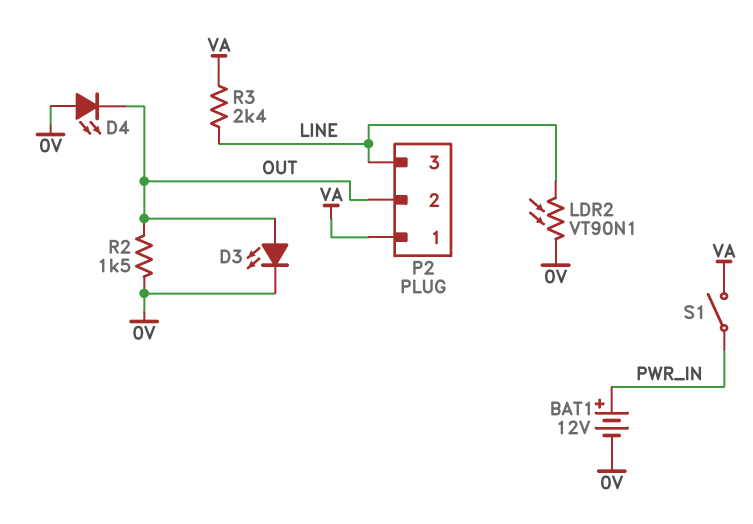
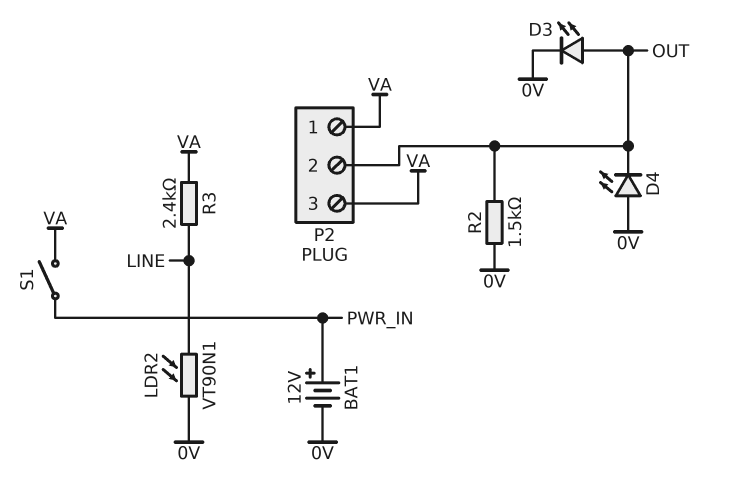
P2 pin 3: LINE -> VA

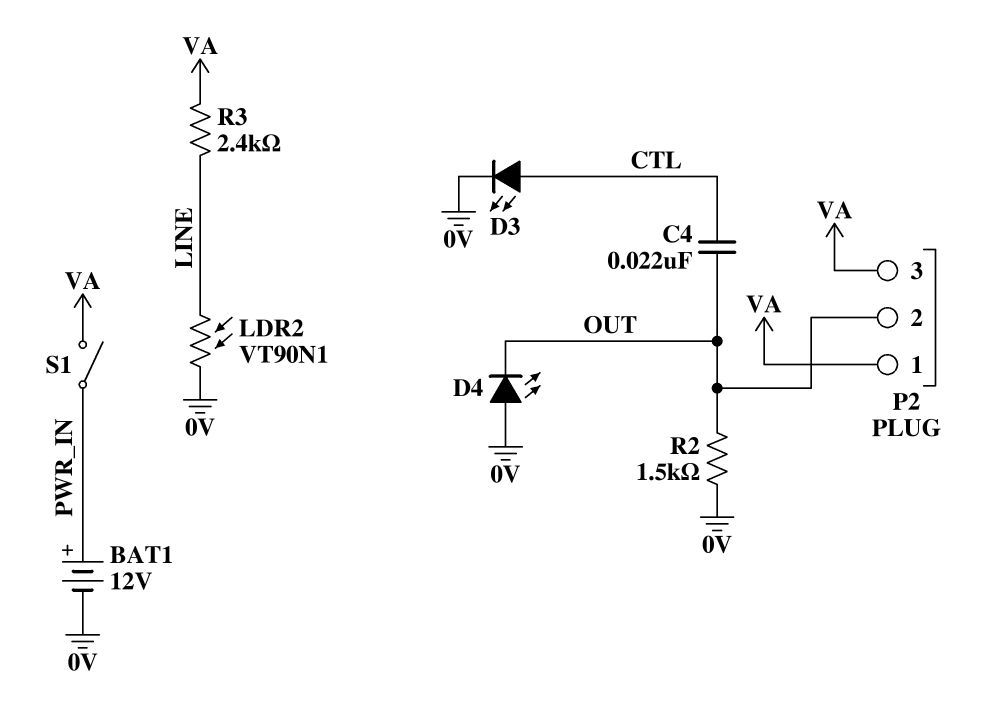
C4: none -> 22nF (CTL, OUT)
D3: LED (A OUT, K 0V) -> LED (A CTL, K 0V)

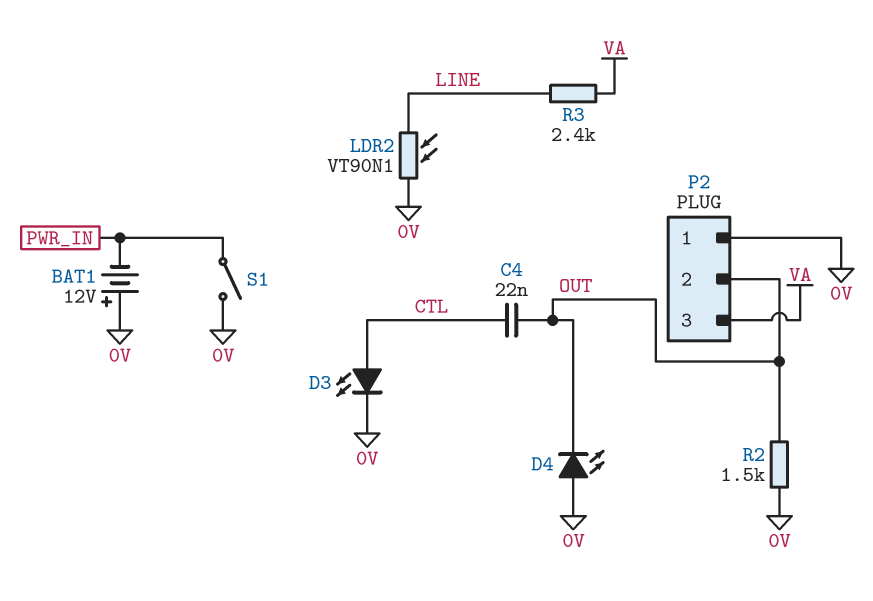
BAT1: 12V (plus PWR_IN, minus 0V) -> 12V (plus 0V, minus PWR_IN)
P2 pin 1: VA -> 0V
S1: switch (PWR_IN, VA) -> switch (0V, PWR_IN)

